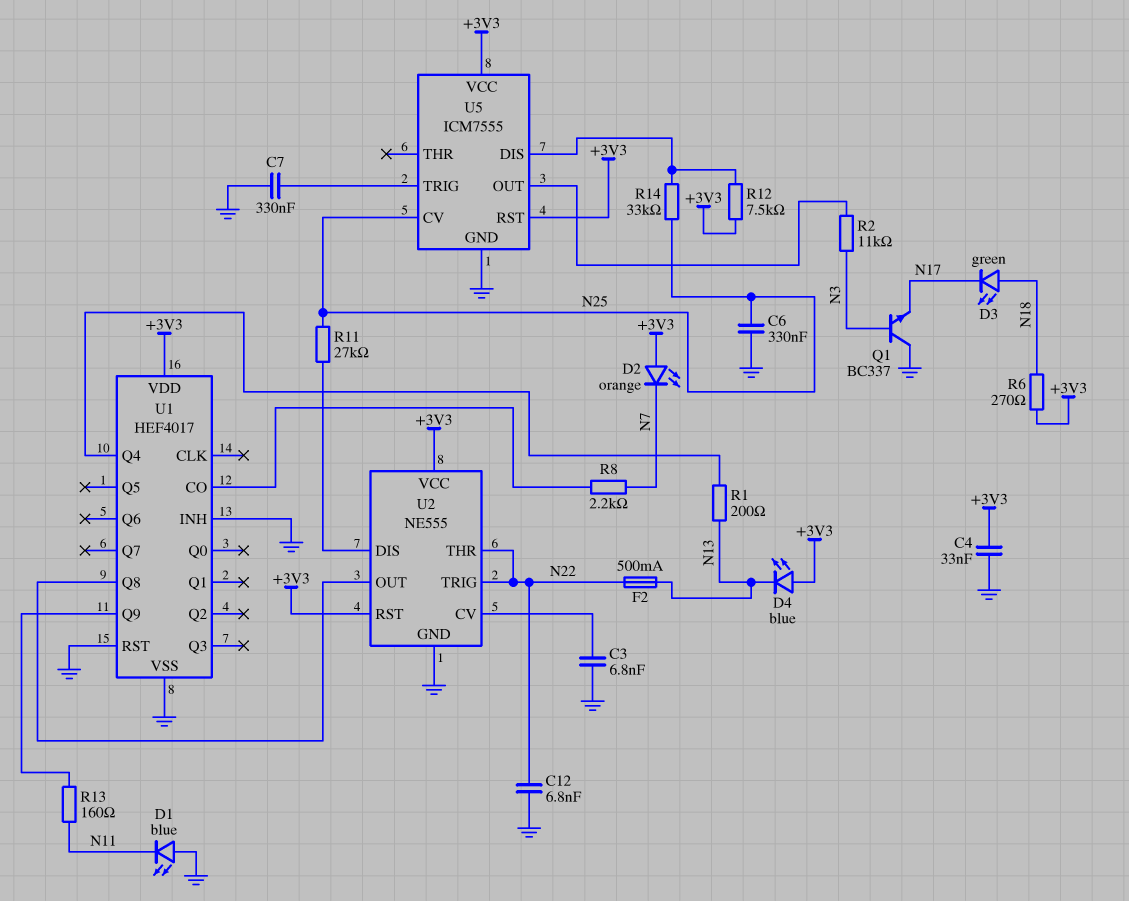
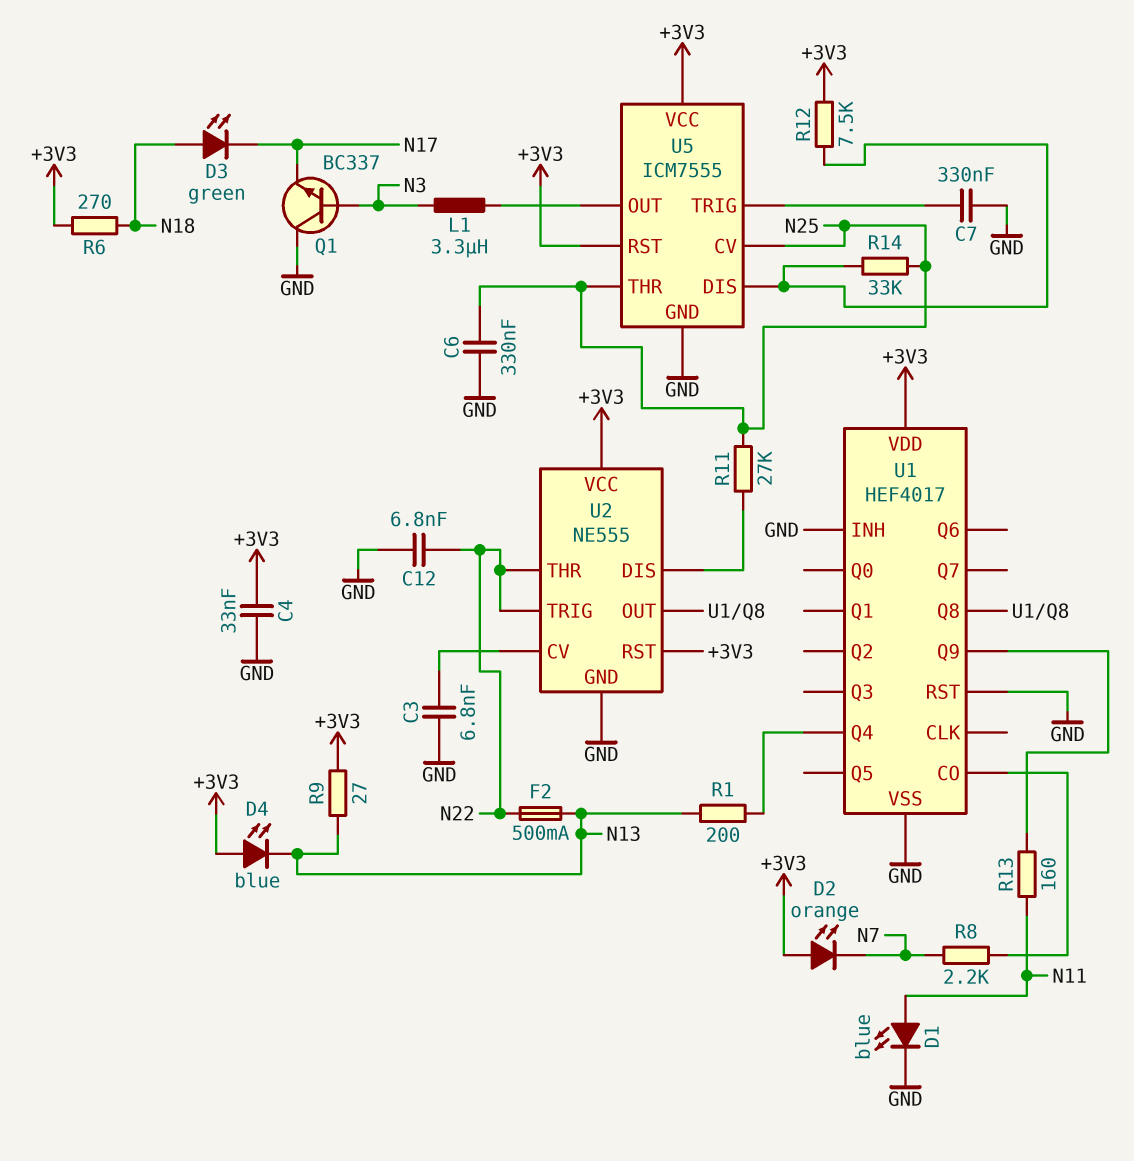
D1: LED blue (A GND, K N11) -> LED blue (A N11, K GND)
L1: none -> 3.3uH (N3, U5/OUT)
R2: 11k (N3, U5/OUT) -> none
R9: none -> 27 (+3V3, N13)
U5 pin THR: none -> N25

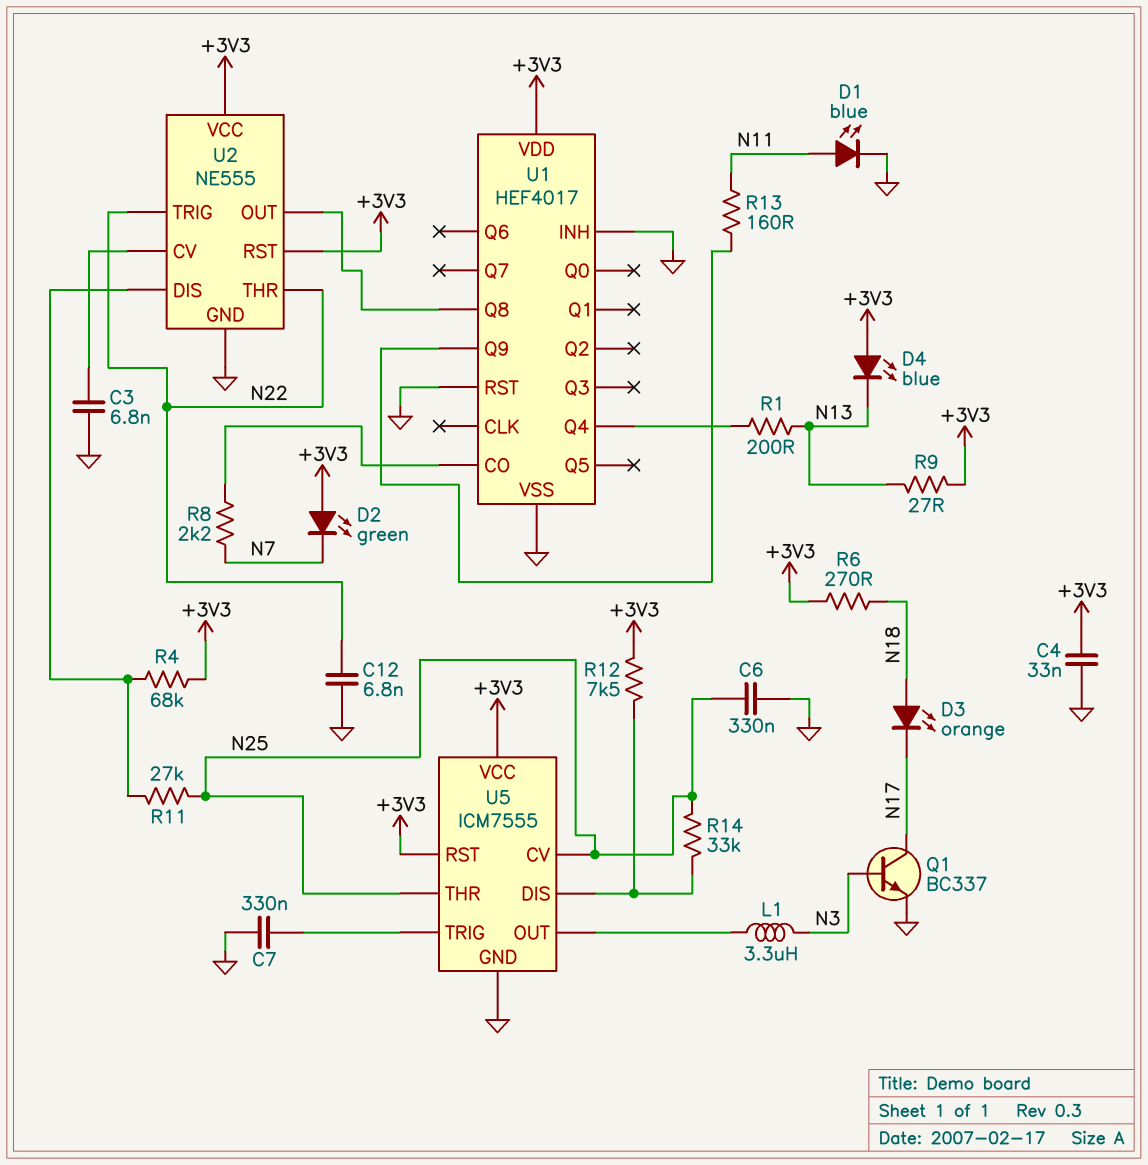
D2: LED orange (A +3V3, K N7) -> LED green (A +3V3, K N7)
D3: LED green (A N18, K N17) -> LED orange (A N18, K N17)
F2: 500mA (N13, N22) -> none
Q1: NPN BC337 (B N3, C GND, E N17) -> NPN BC337 (B N3, C N17, E GND)
R4: none -> 68k (+3V3, U2/DIS)

